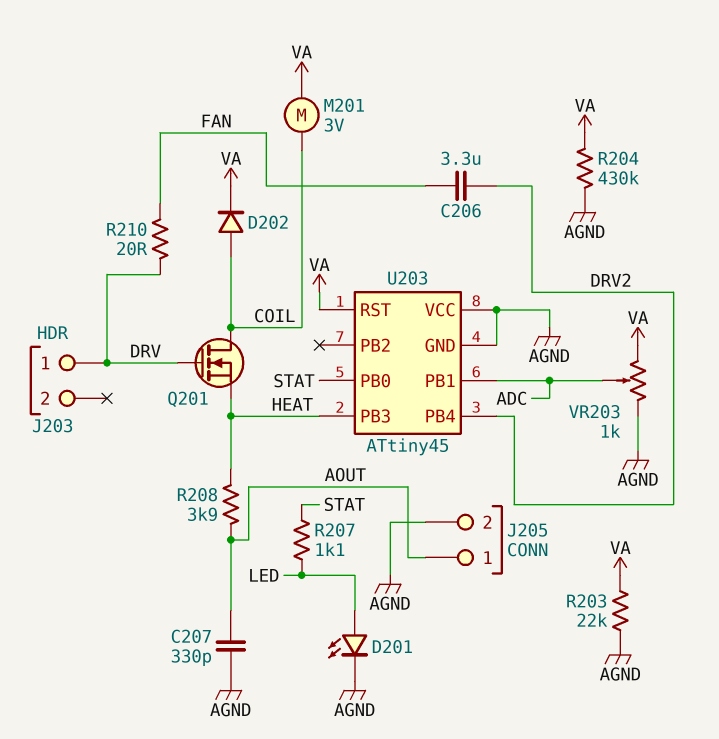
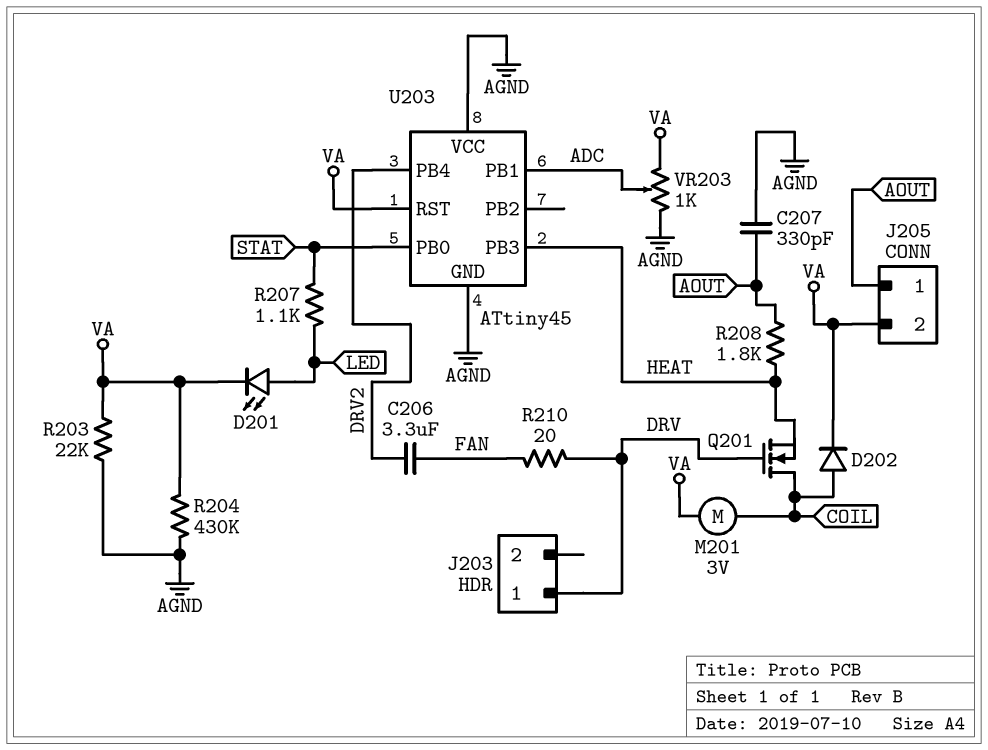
D201: LED (A LED, K AGND) -> LED (A LED, K VA)
J205 pin 2: AGND -> VA
R208: 3.9k (AOUT, HEAT) -> 1.8k (AOUT, HEAT)

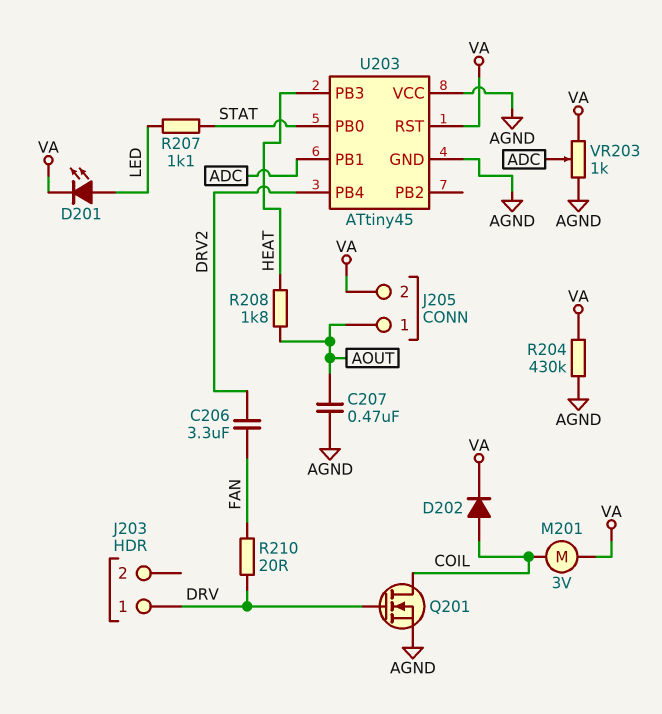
C207: 330pF (AGND, AOUT) -> 470nF (AGND, AOUT)
Q201: NMOS (G DRV, D COIL, S HEAT) -> NMOS (G DRV, D COIL, S AGND)
R203: 22k (AGND, VA) -> none

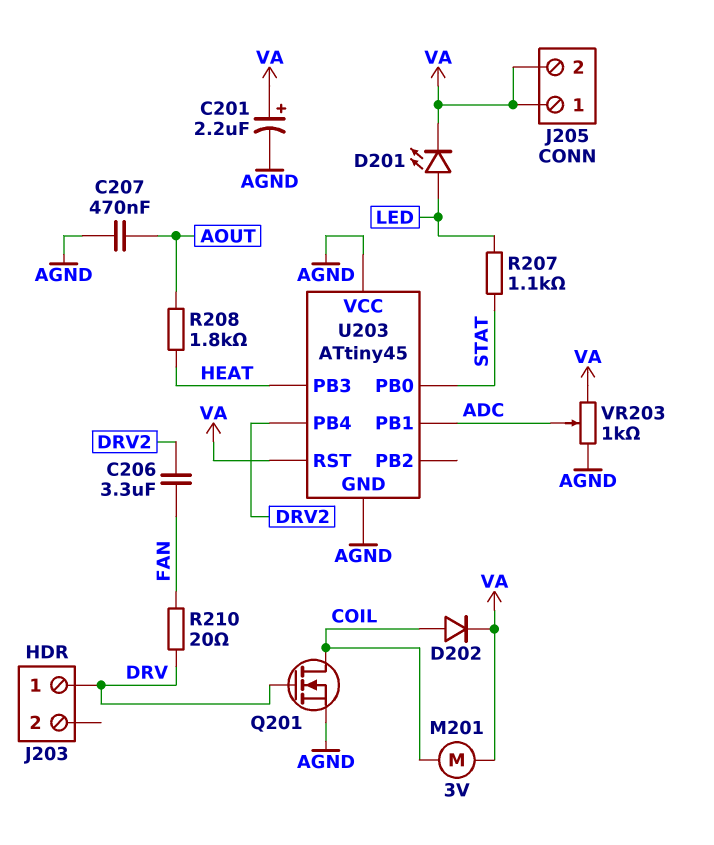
C201: none -> 2.2uF (plus VA, minus AGND)
J205 pin 1: AOUT -> VA
R204: 430k (AGND, VA) -> none

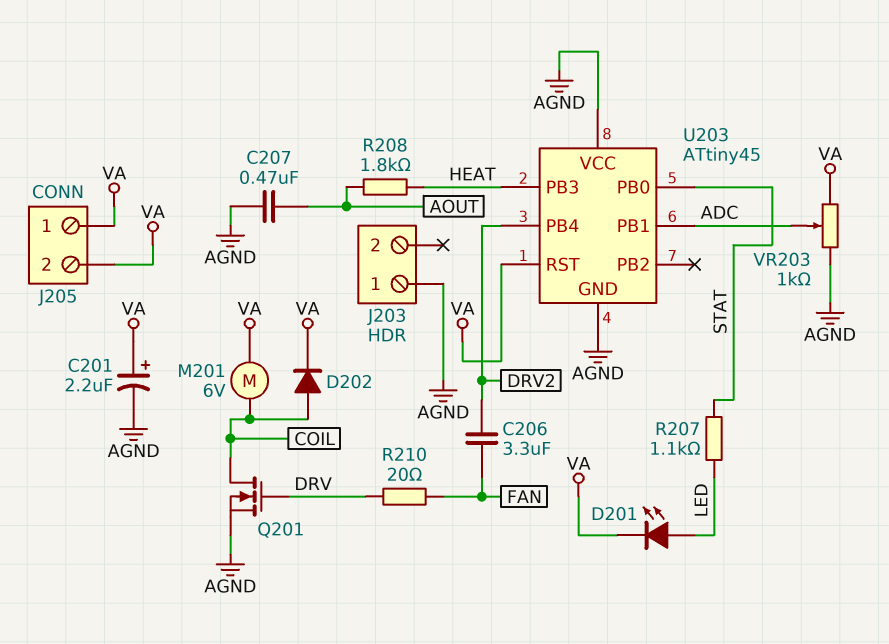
J203 pin 1: DRV -> AGND
M201: motor 3V (COIL, VA) -> motor 6V (COIL, VA)

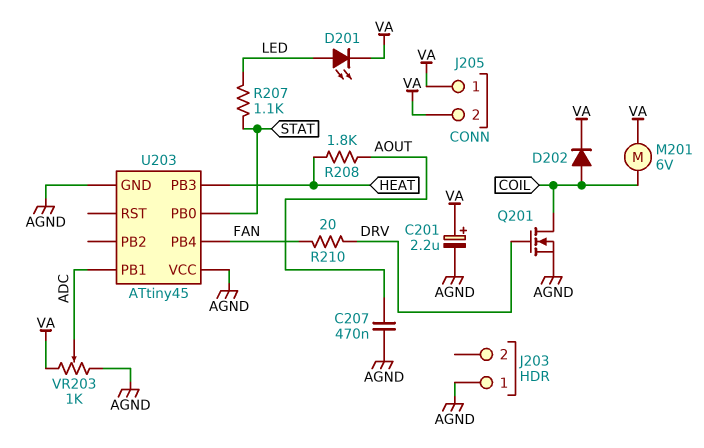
C206: 3.3uF (DRV2, FAN) -> none
U203 pin PB4: DRV2 -> FAN
U203 pin RST: VA -> none

